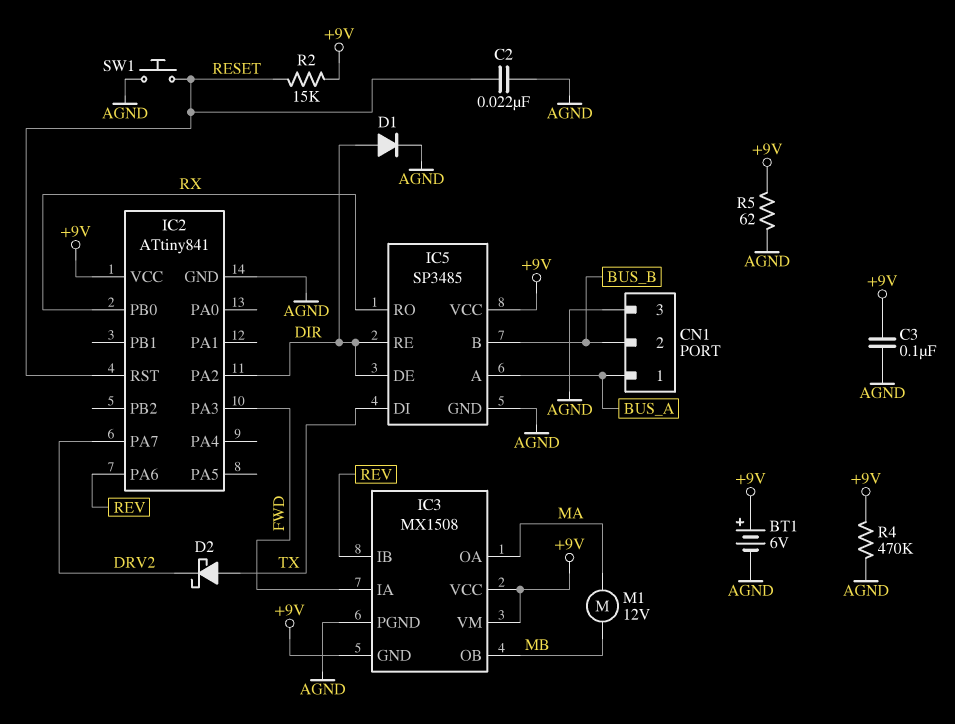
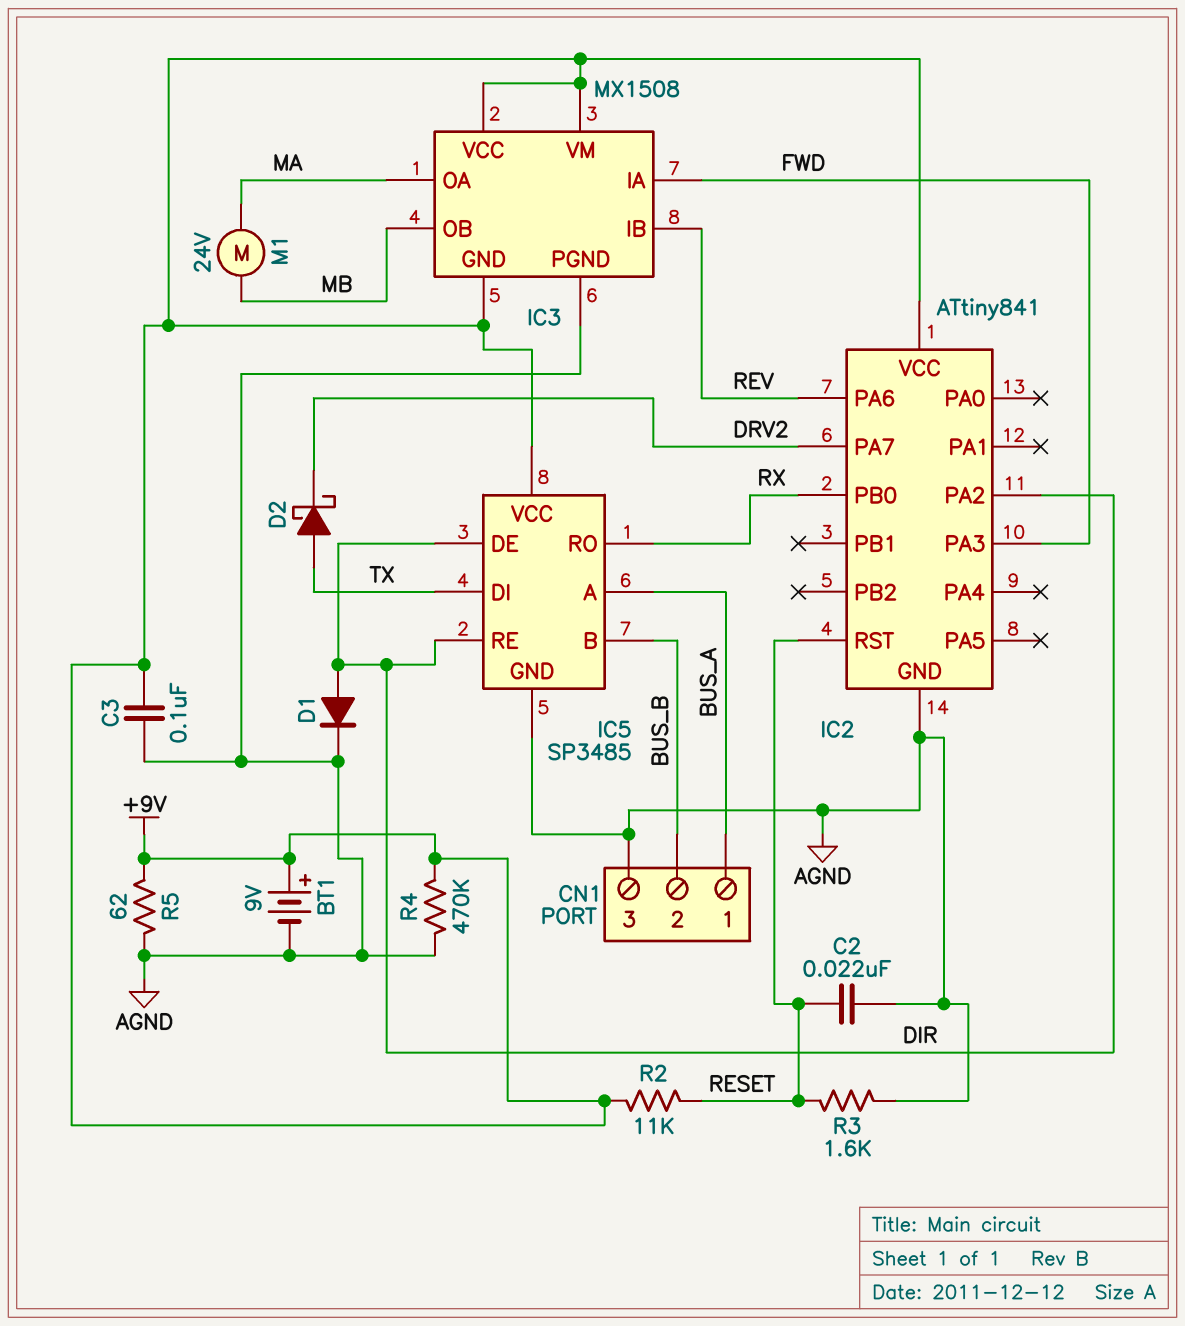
BT1: 6V (plus +9V, minus AGND) -> 9V (plus +9V, minus AGND)
M1: motor 12V (MA, MB) -> motor 24V (MA, MB)
R2: 15k (+9V, RESET) -> 11k (+9V, RESET)
R3: none -> 1.6k (AGND, RESET)
SW1: button (AGND, RESET) -> none

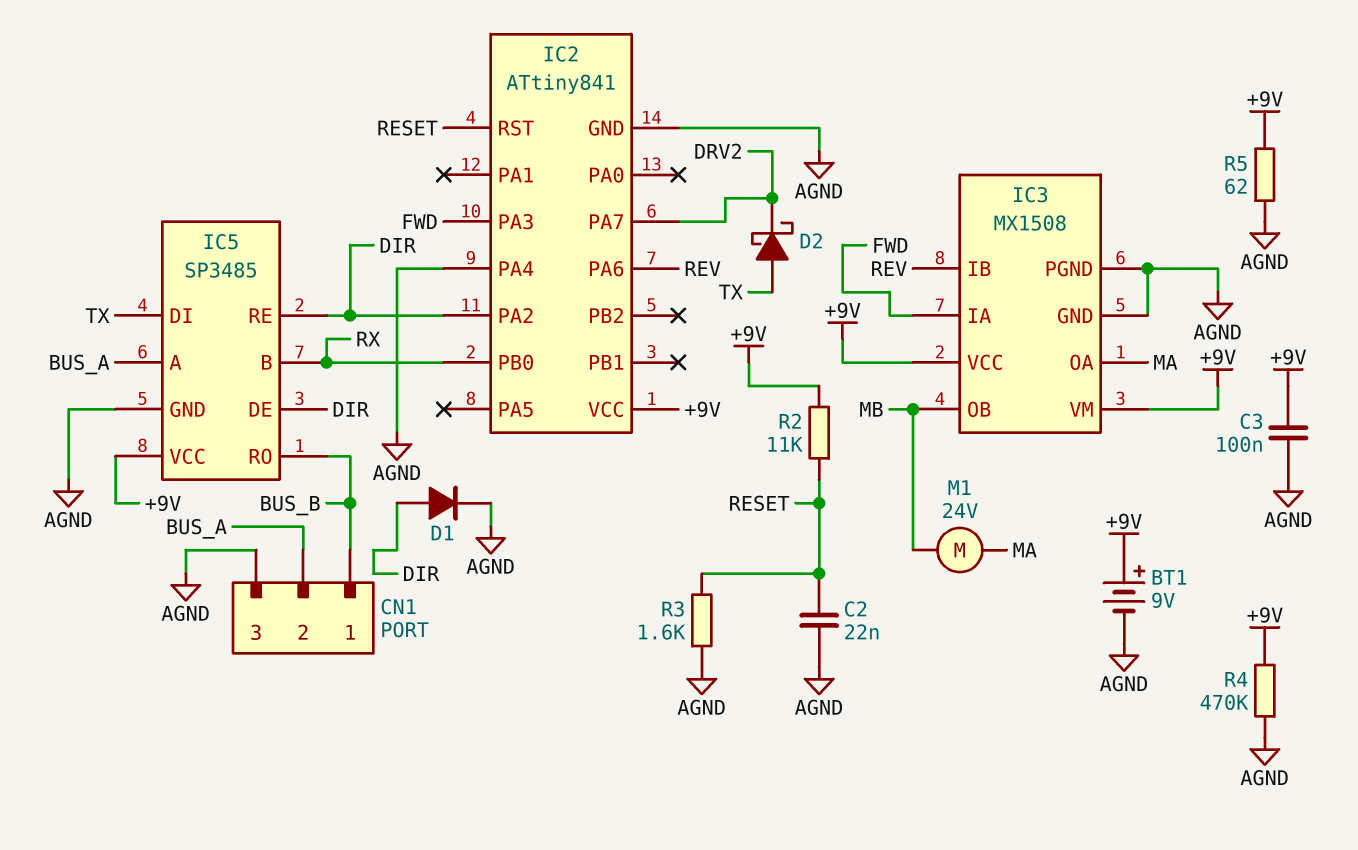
CN1 pin 1: BUS_A -> BUS_B
CN1 pin 2: BUS_B -> BUS_A
IC2 pin PA4: none -> AGND
IC3 pin GND: +9V -> AGND
IC5 pin B: BUS_B -> RX
IC5 pin RO: RX -> BUS_B

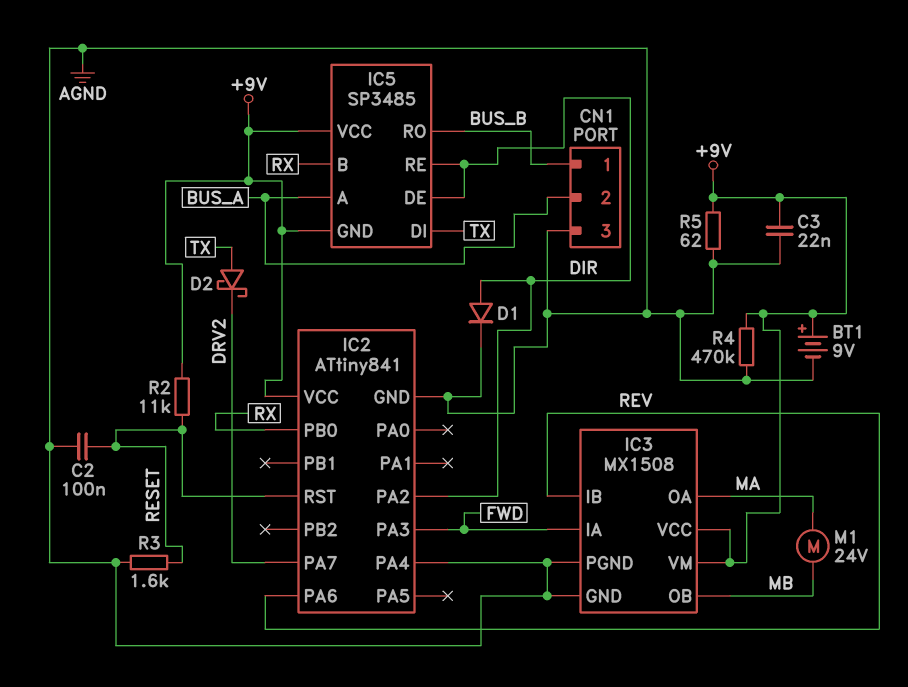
C2: 22nF (AGND, RESET) -> 100nF (AGND, RESET)
C3: 100nF (+9V, AGND) -> 22nF (+9V, AGND)
IC5 pin GND: AGND -> +9V

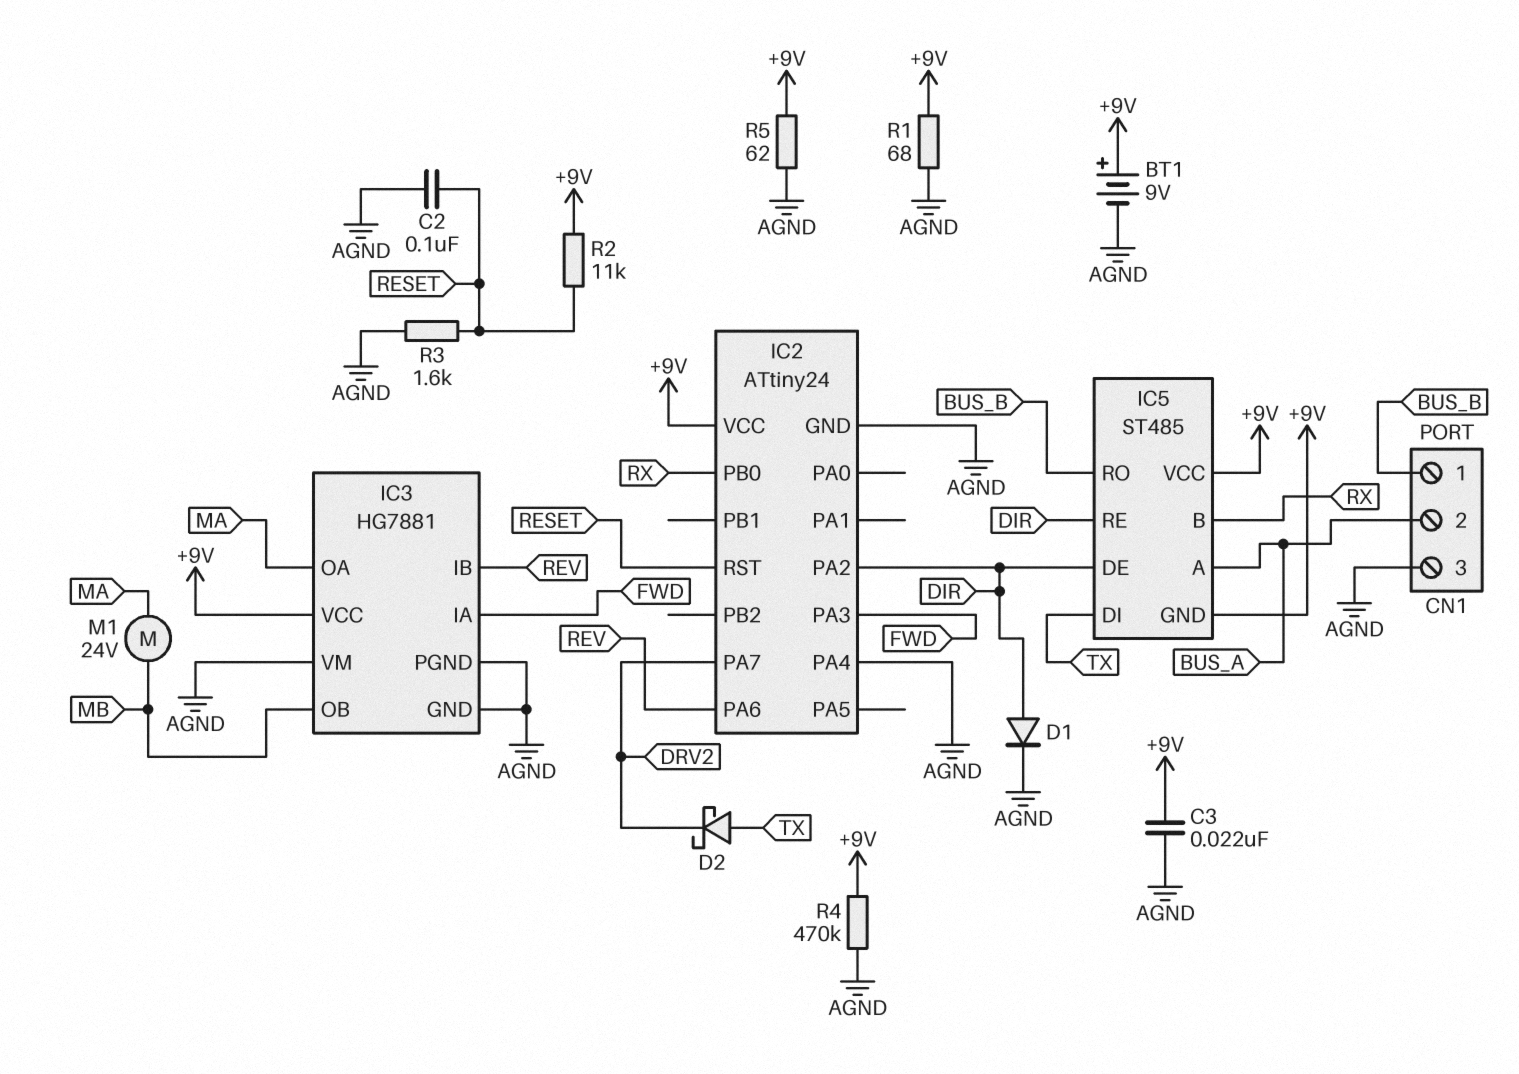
IC2: ATtiny841 -> ATtiny24
IC3: MX1508 -> HG7881
IC3 pin VM: +9V -> AGND
IC5: SP3485 -> ST485
R1: none -> 68 (+9V, AGND)

